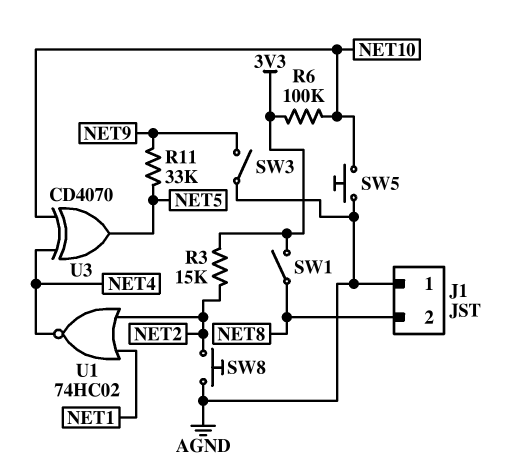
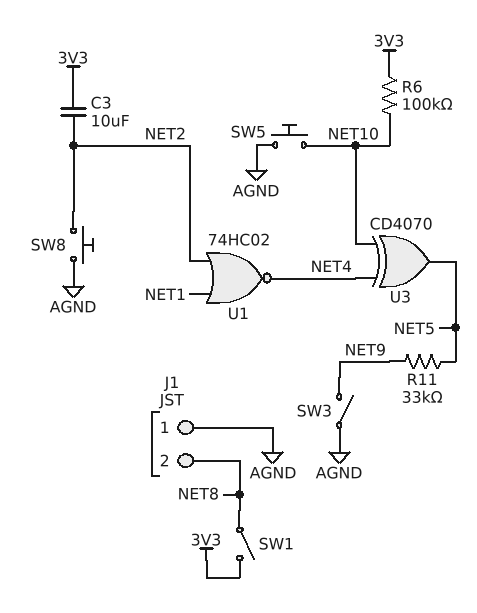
C3: none -> 10uF (3V3, NET2)
R3: 15k (3V3, NET2) -> none

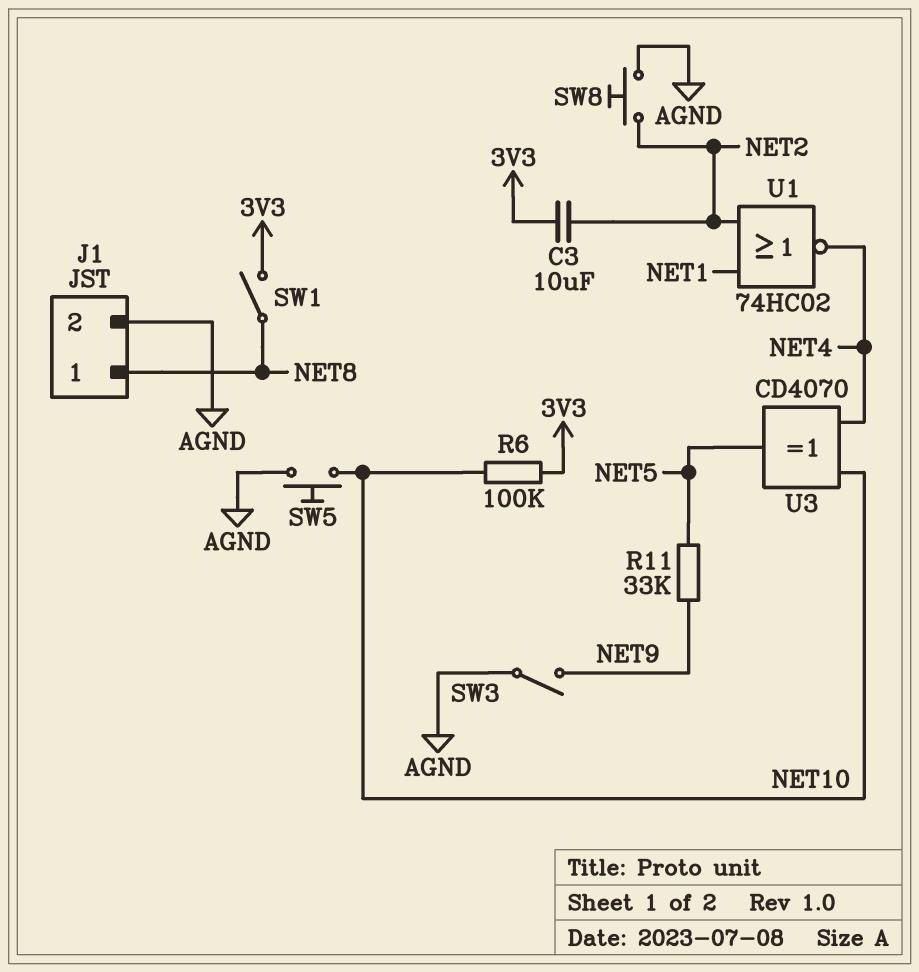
J1 pin 1: AGND -> NET8
J1 pin 2: NET8 -> AGND

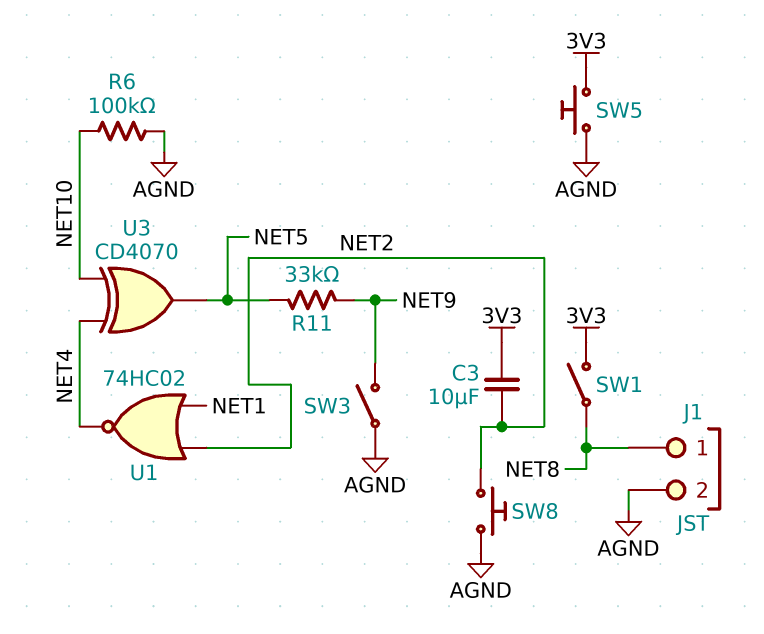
R6: 100k (3V3, NET10) -> 100k (AGND, NET10)
SW5: button (AGND, NET10) -> button (3V3, AGND)

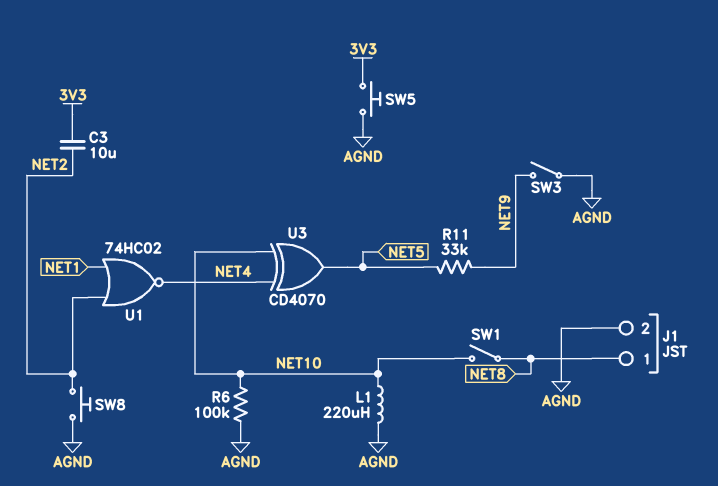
L1: none -> 220uH (AGND, NET10)
SW1: switch (3V3, NET8) -> switch (NET8, NET10)

